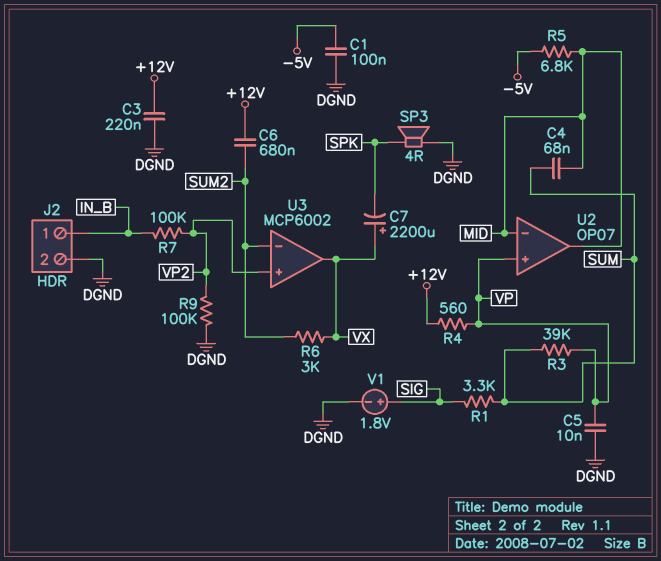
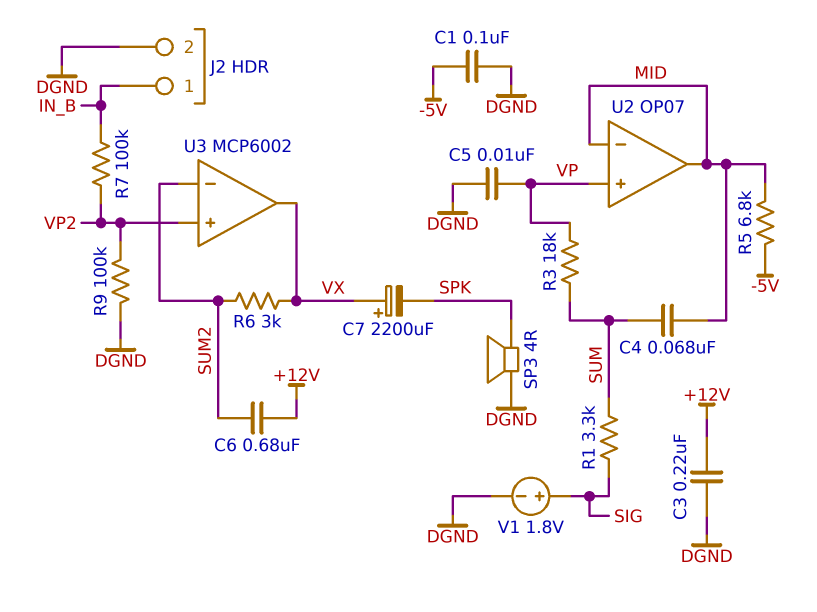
R3: 39k (SUM, VP) -> 18k (SUM, VP)
R4: 560 (+12V, VP) -> none

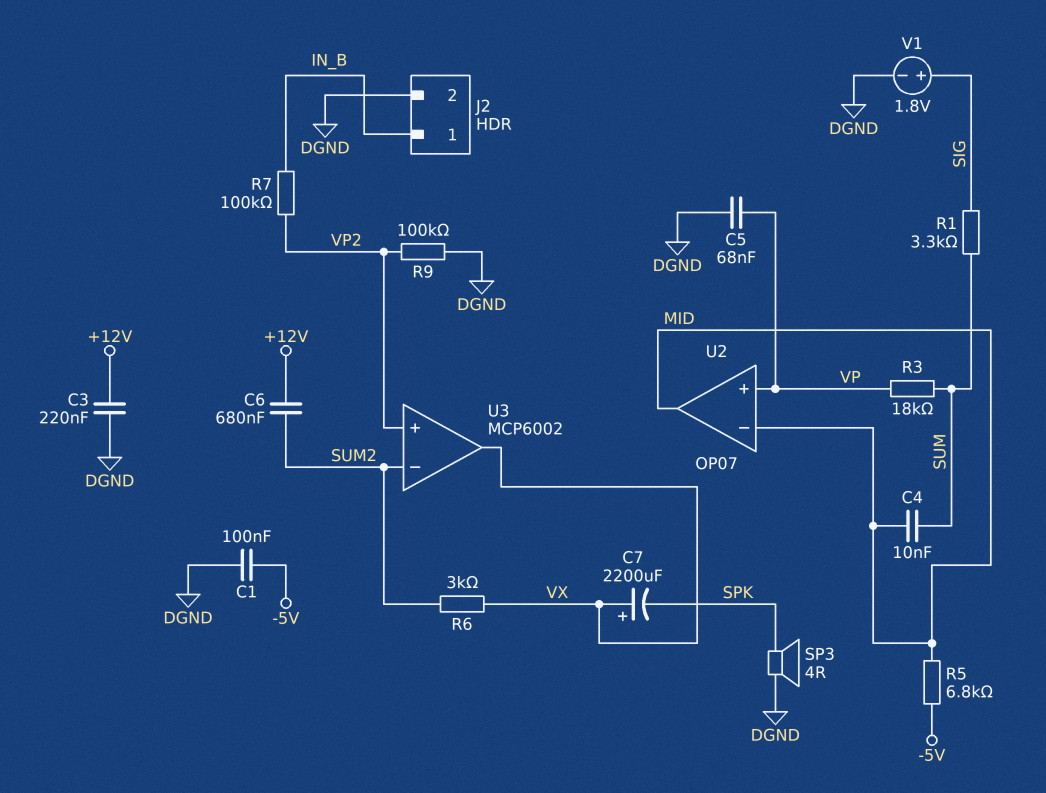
C4: 68nF (MID, SUM) -> 10nF (MID, SUM)
C5: 10nF (DGND, VP) -> 68nF (DGND, VP)

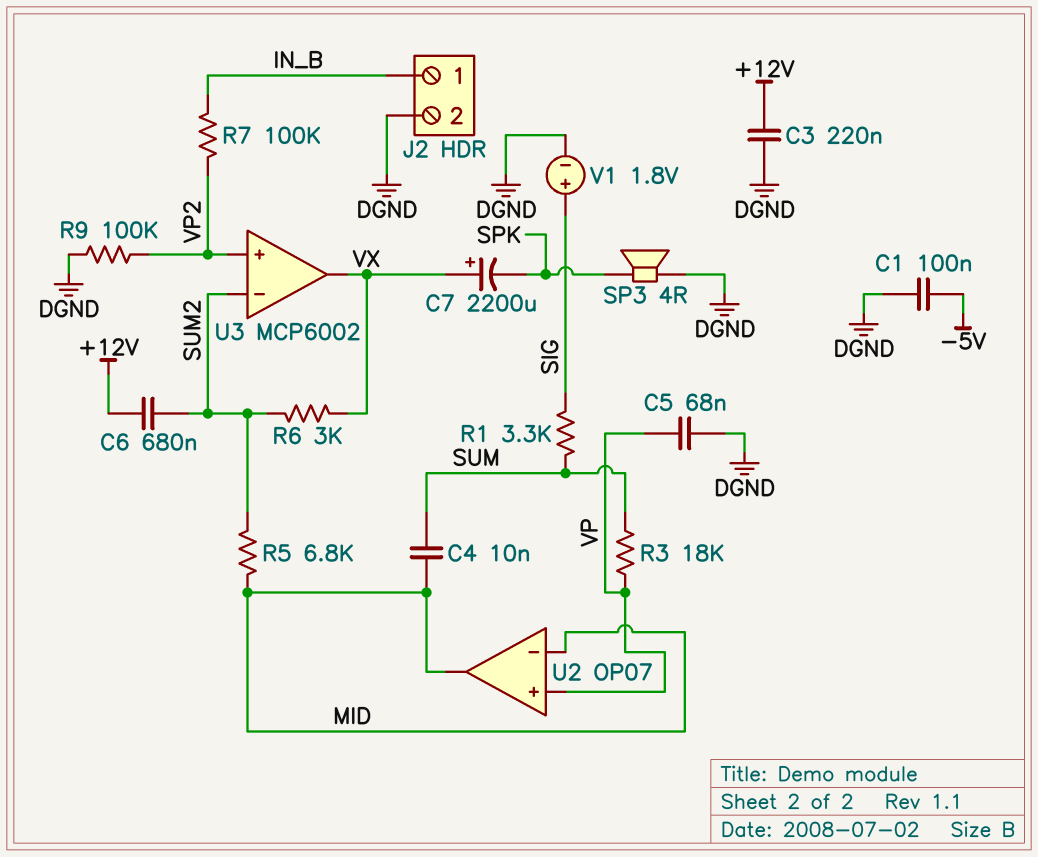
R5: 6.8k (-5V, MID) -> 6.8k (MID, SUM2)

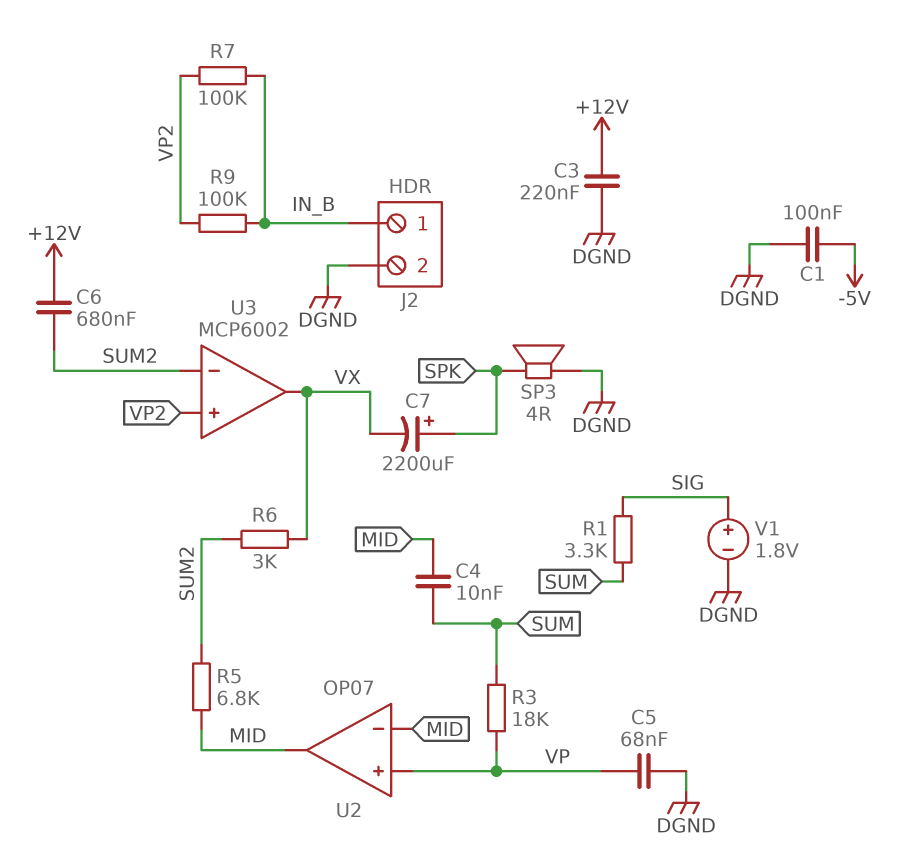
C7: 2200uF (plus VX, minus SPK) -> 2200uF (plus SPK, minus VX)
R9: 100k (DGND, VP2) -> 100k (IN_B, VP2)

